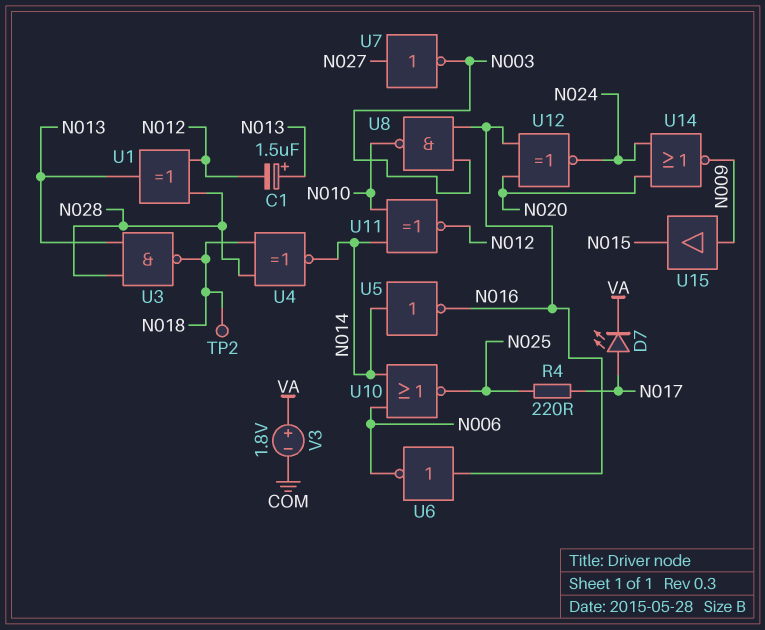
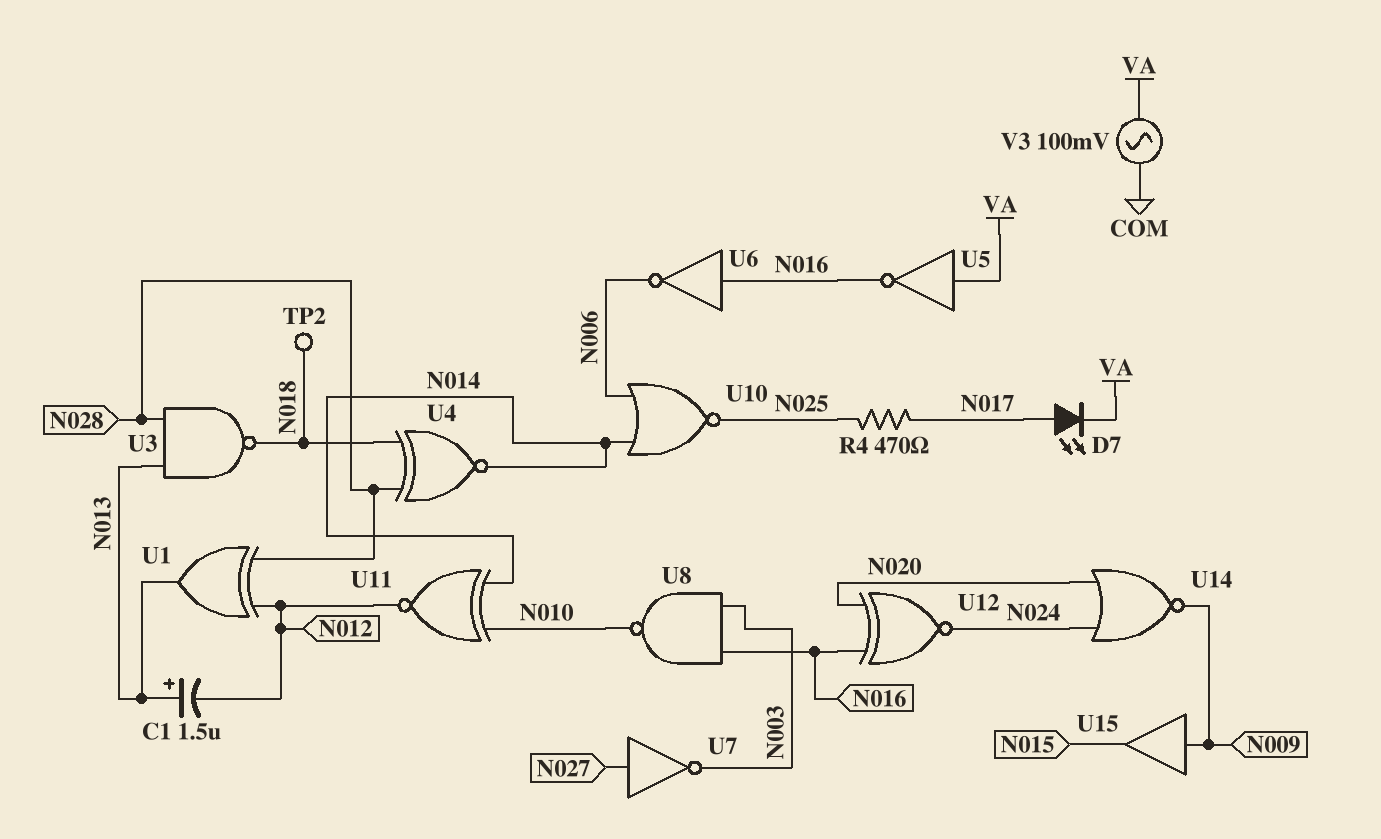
R4: 220 (N017, N025) -> 470 (N017, N025)
U5: NOT (in N014, out N016) -> NOT (in VA, out N016)
V3: 1.8V (plus VA, minus COM) -> AC 100mV (COM, VA)

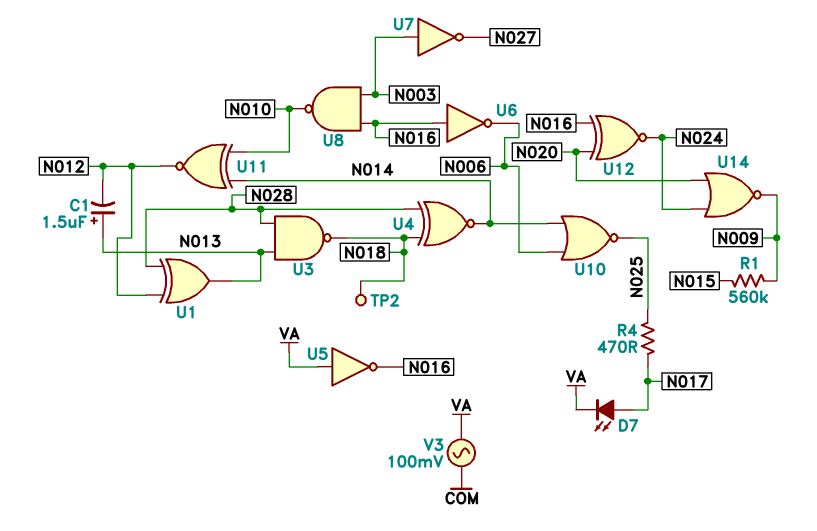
R1: none -> 560k (N009, N015)
U7: NOT (in N027, out N003) -> NOT (in N003, out N027)
U15: buffer (in N009, out N015) -> none

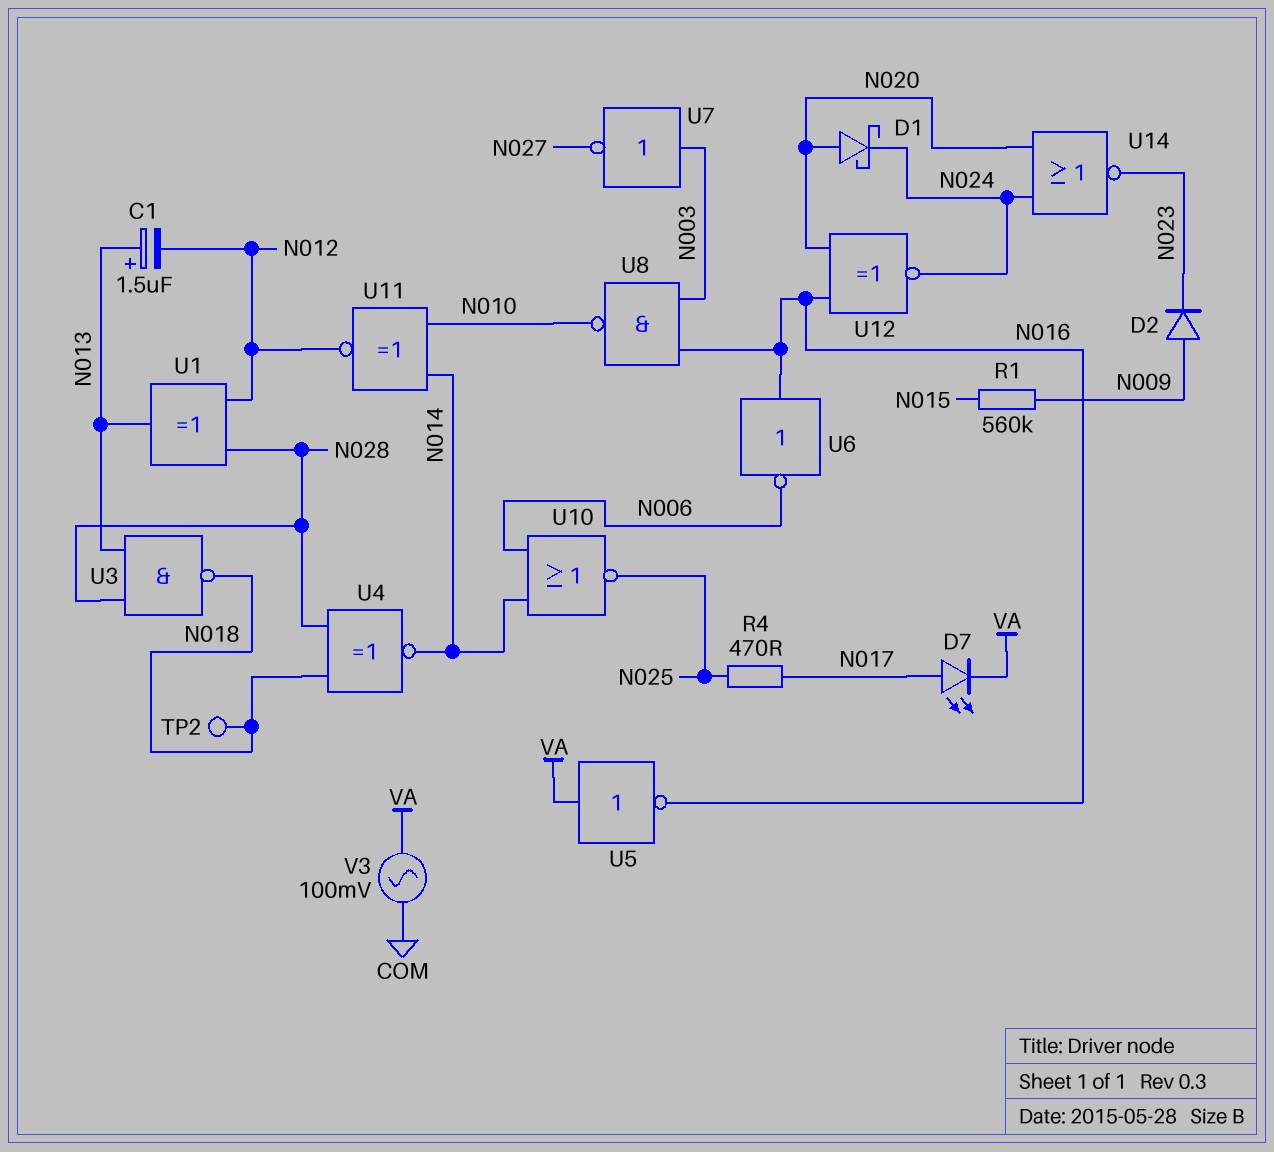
D1: none -> schottky (A N020, K N024)
D2: none -> diode (A N009, K N023)
U14: NOR (in N020, in N024, out N009) -> NOR (in N020, in N024, out N023)

